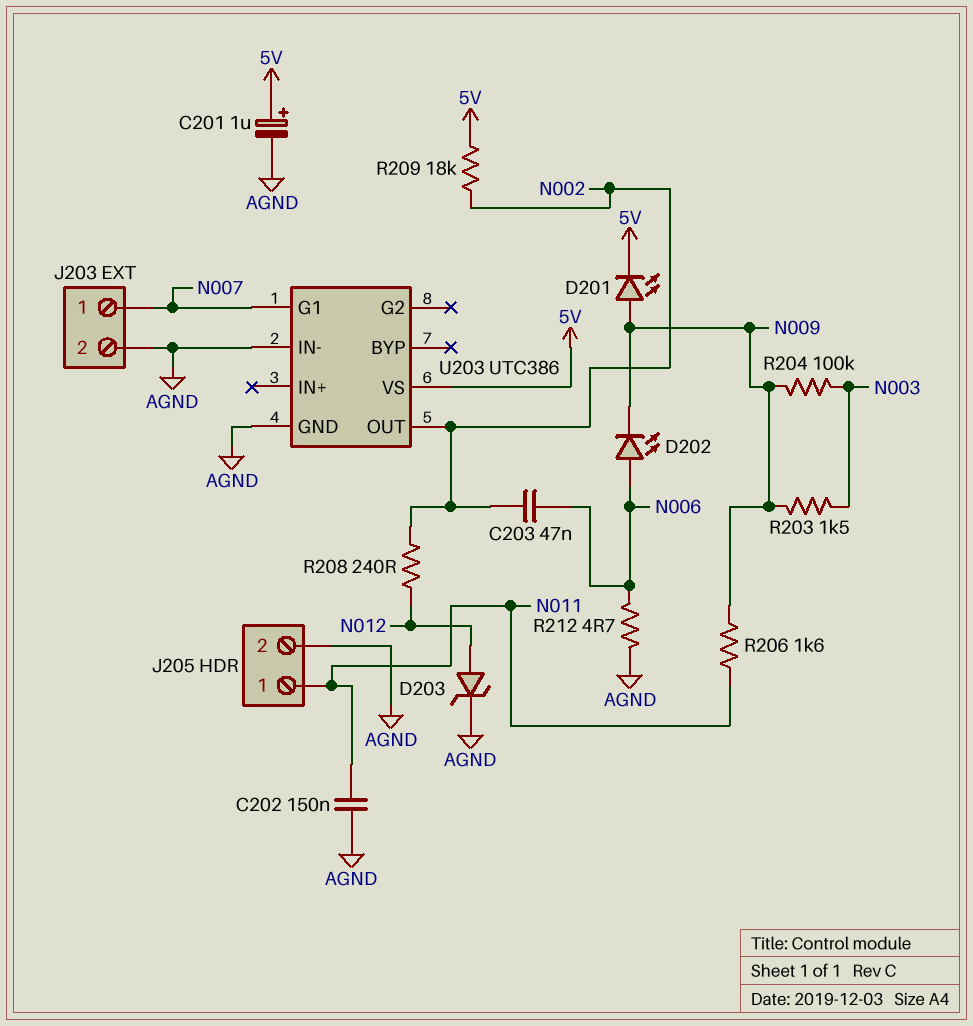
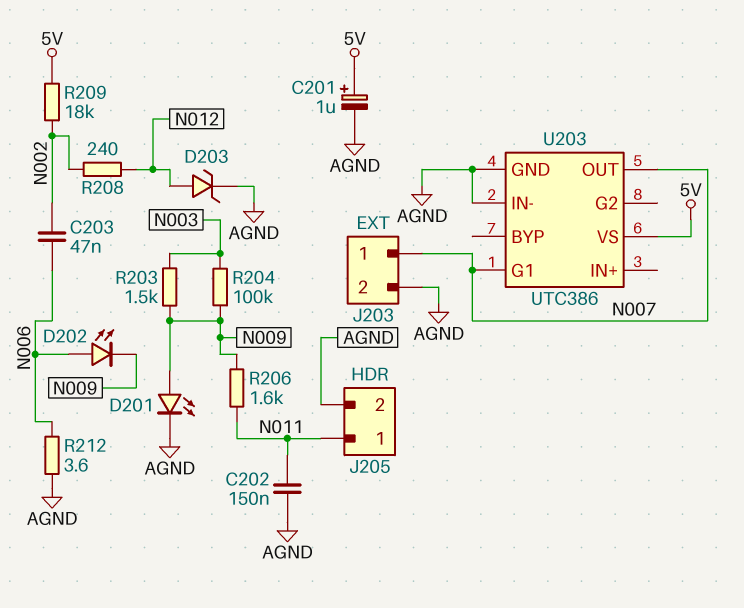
D201: LED (A N009, K 5V) -> LED (A N009, K AGND)
R212: 4.7 (AGND, N006) -> 3.6 (AGND, N006)
U203 pin OUT: N002 -> N007

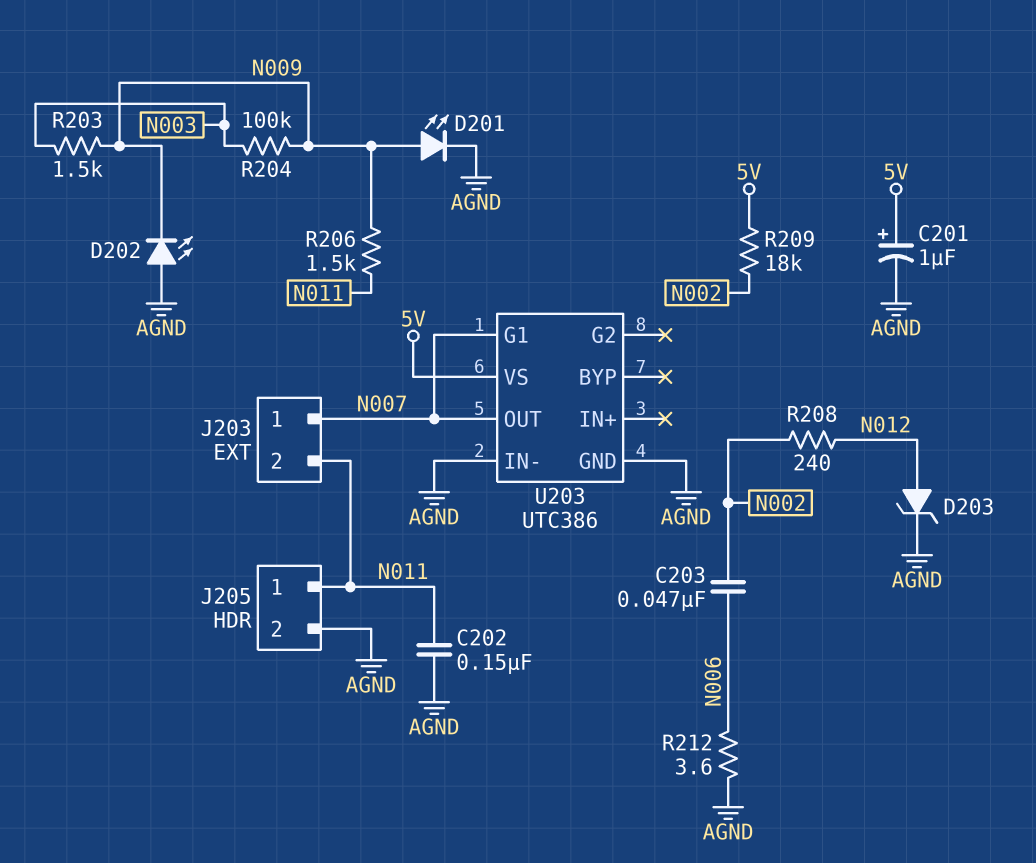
D202: LED (A N006, K N009) -> LED (A AGND, K N009)
J203 pin 2: AGND -> N011
R206: 1.6k (N009, N011) -> 1.5k (N009, N011)

